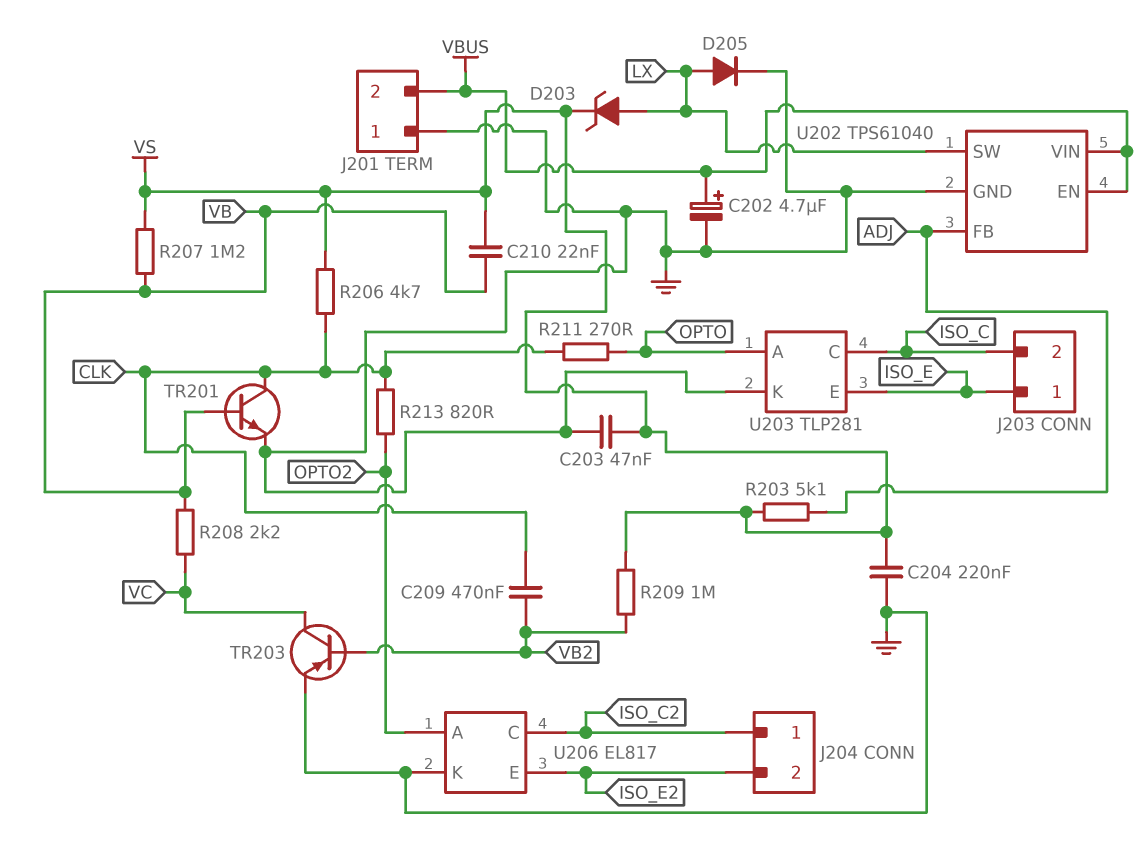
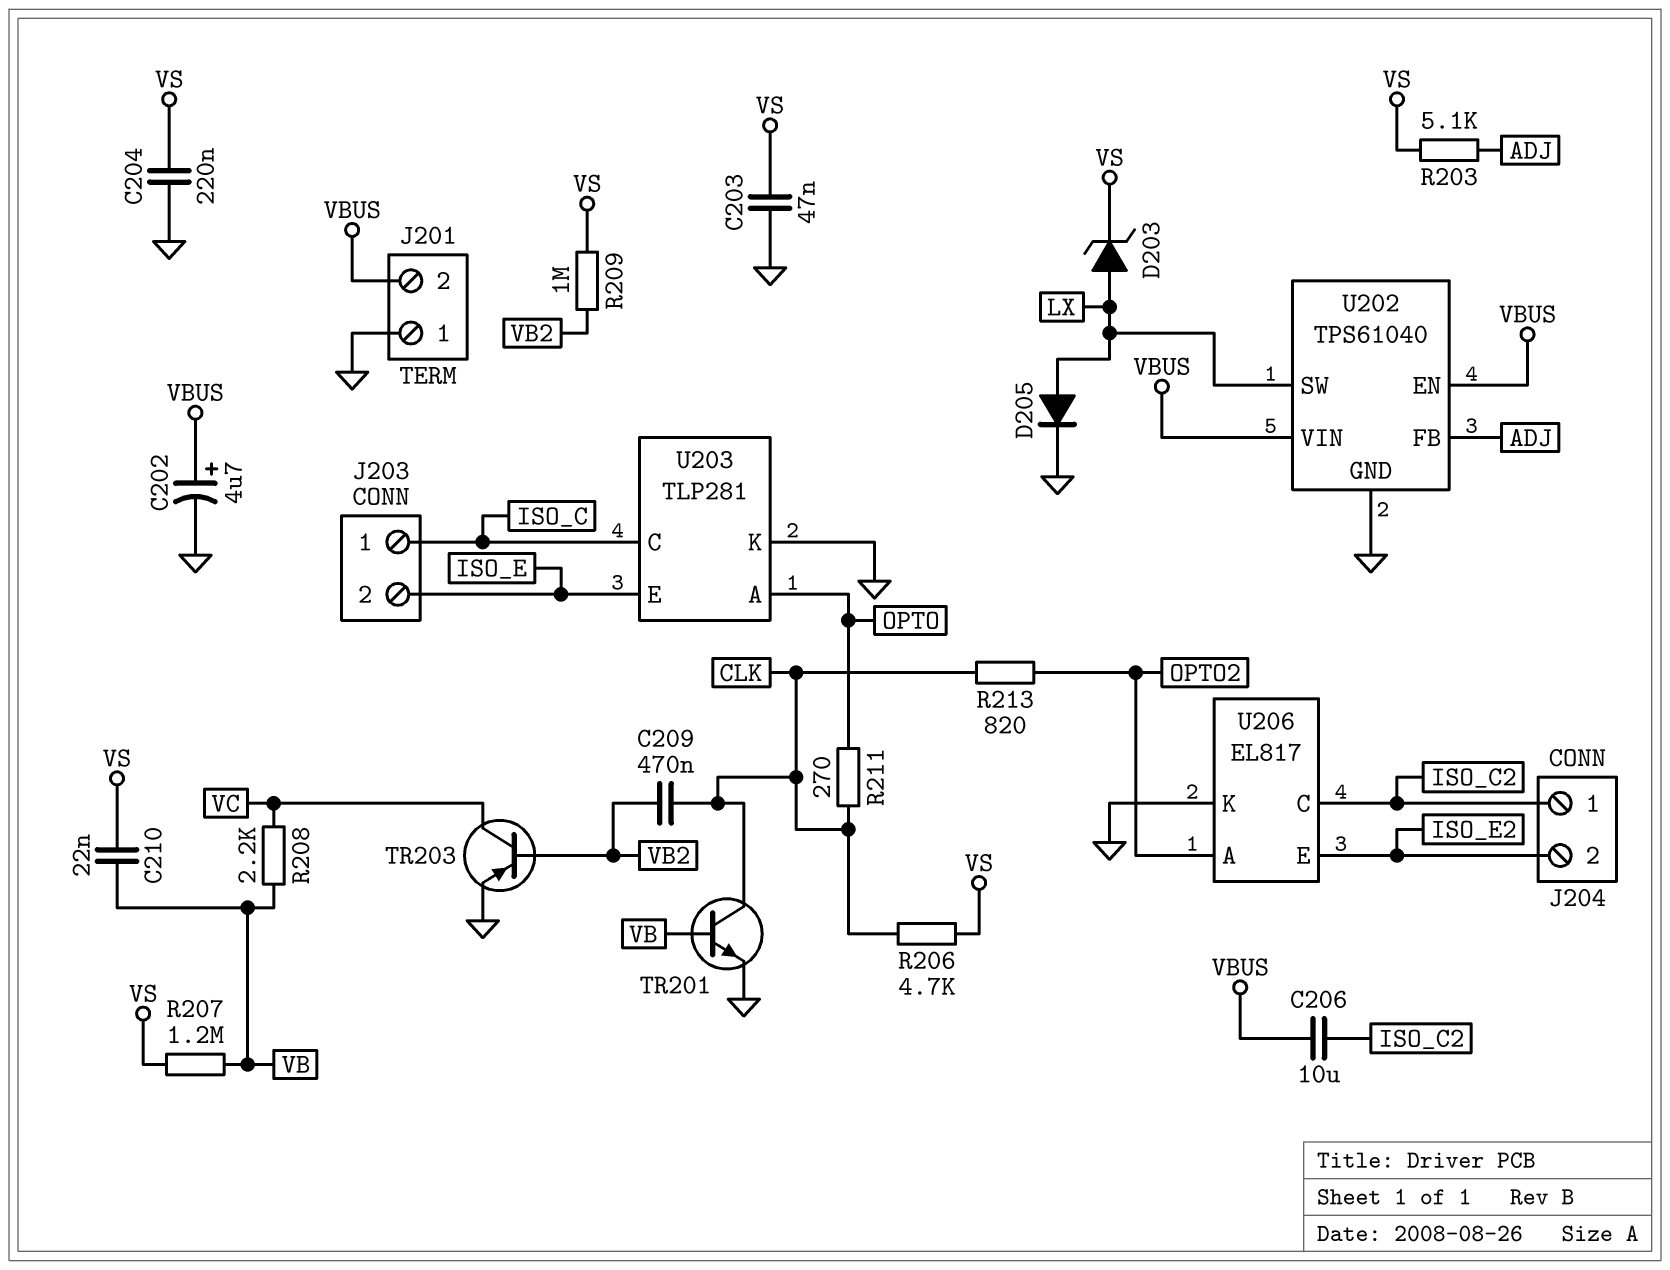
C206: none -> 10uF (ISO_C2, VBUS)
J203 pin 1: ISO_E -> ISO_C
J203 pin 2: ISO_C -> ISO_E

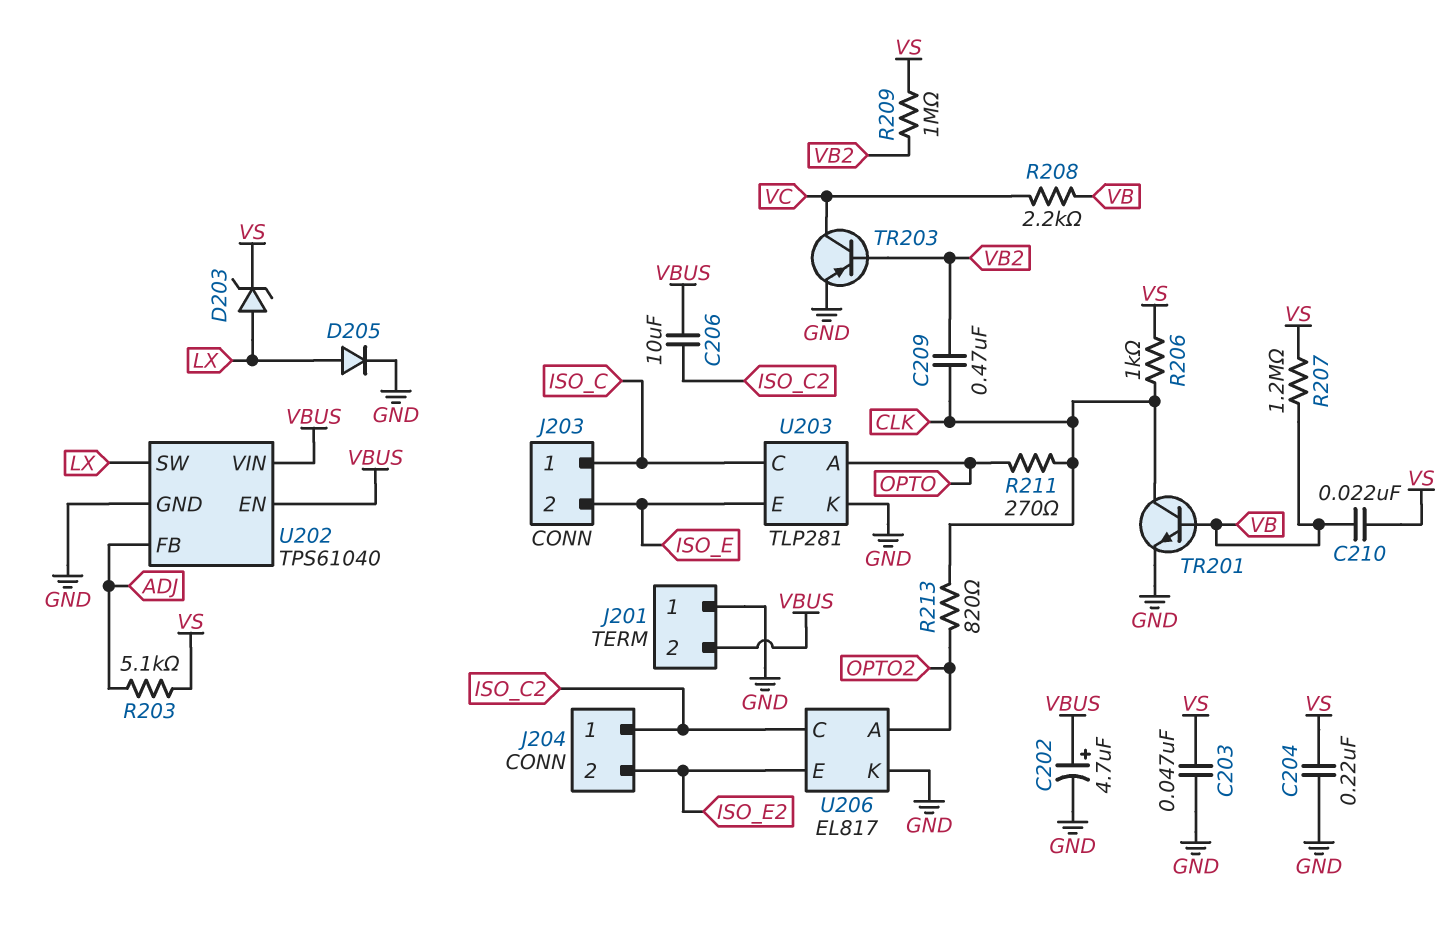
R206: 4.7k (CLK, VS) -> 1k (CLK, VS)

